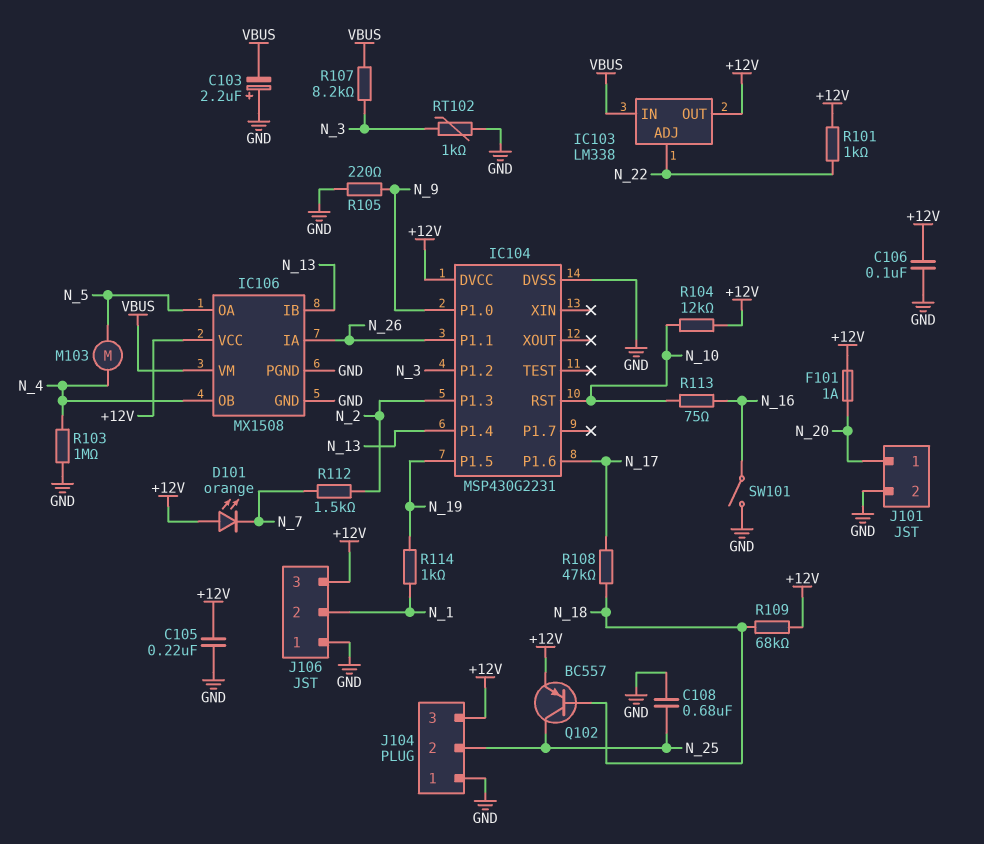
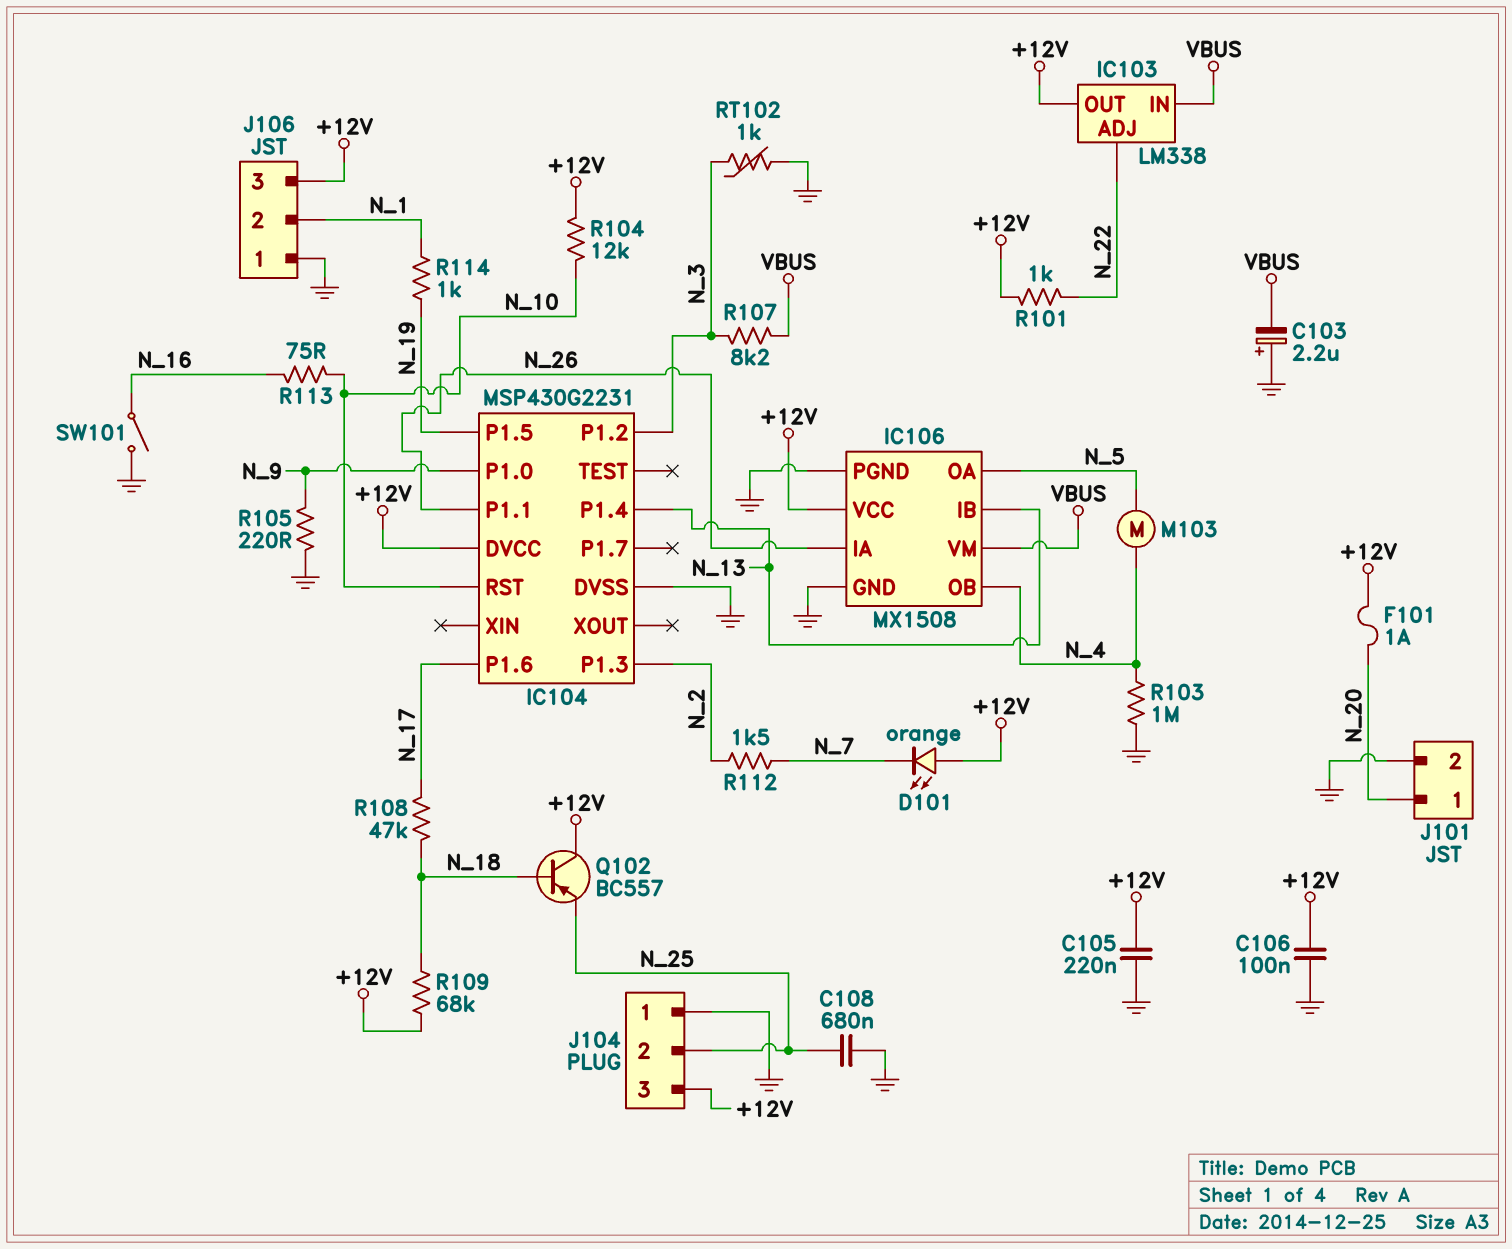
Q102: PNP BC557 (B N_18, C N_25, E +12V) -> PNP BC557 (B N_18, C +12V, E N_25)

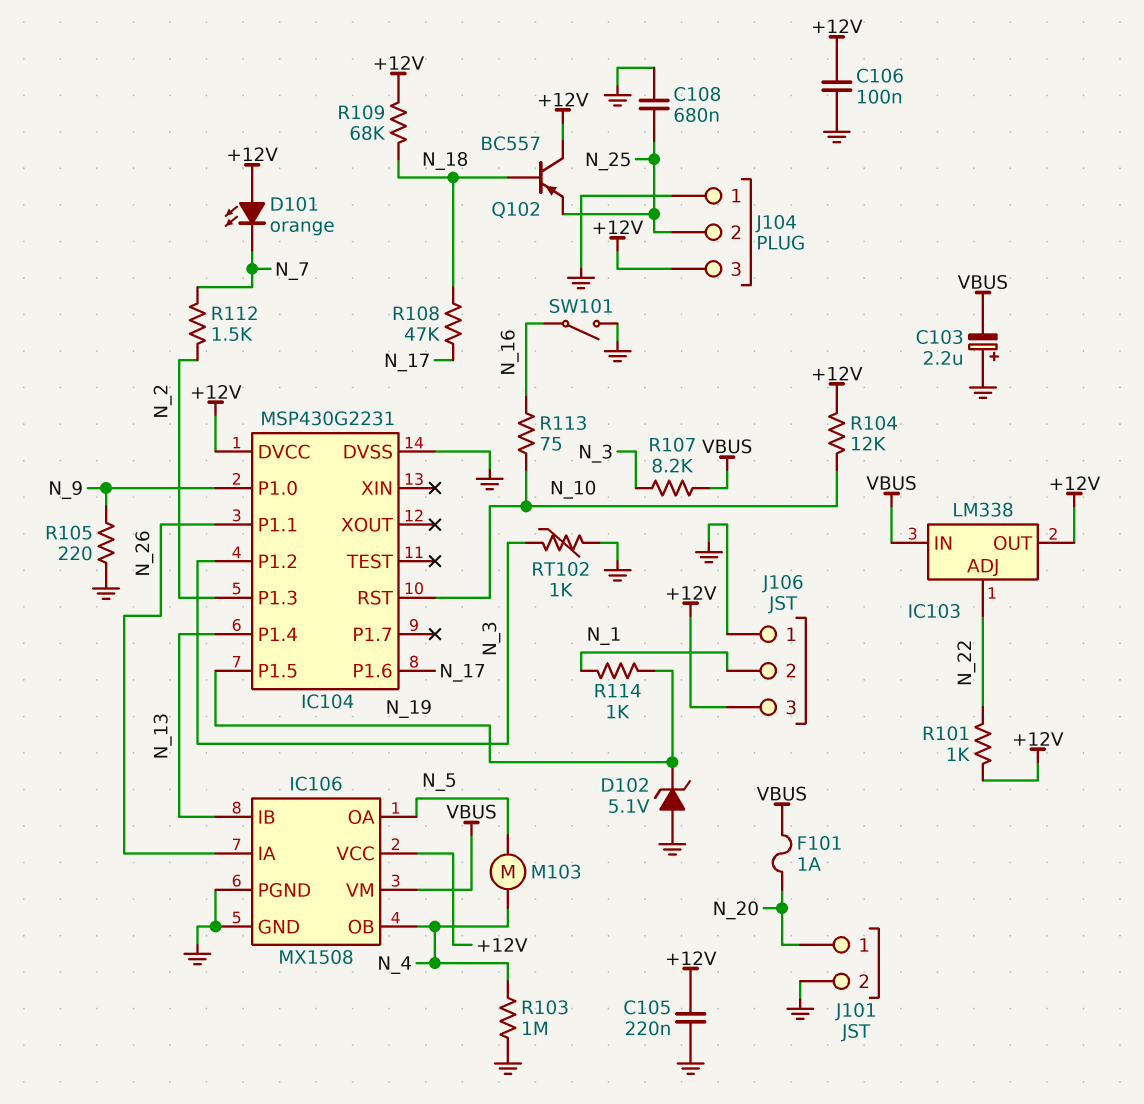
D102: none -> zener 5.1V (A GND, K N_19)
F101: 1A (+12V, N_20) -> 1A (N_20, VBUS)

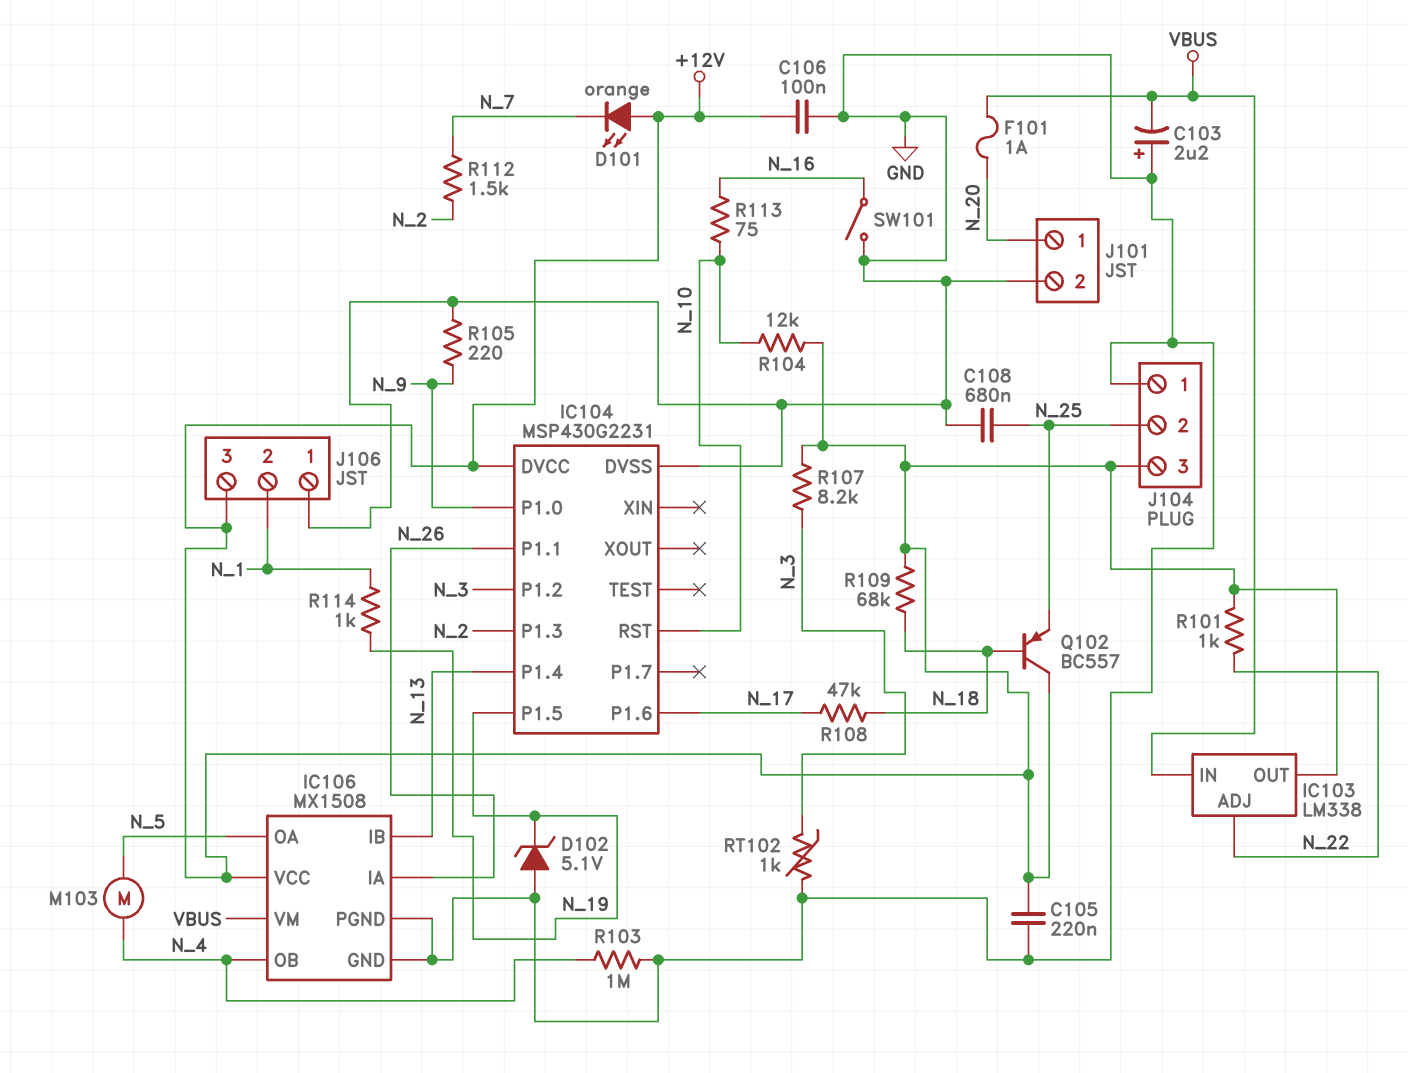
R107: 8.2k (N_3, VBUS) -> 8.2k (+12V, N_3)

